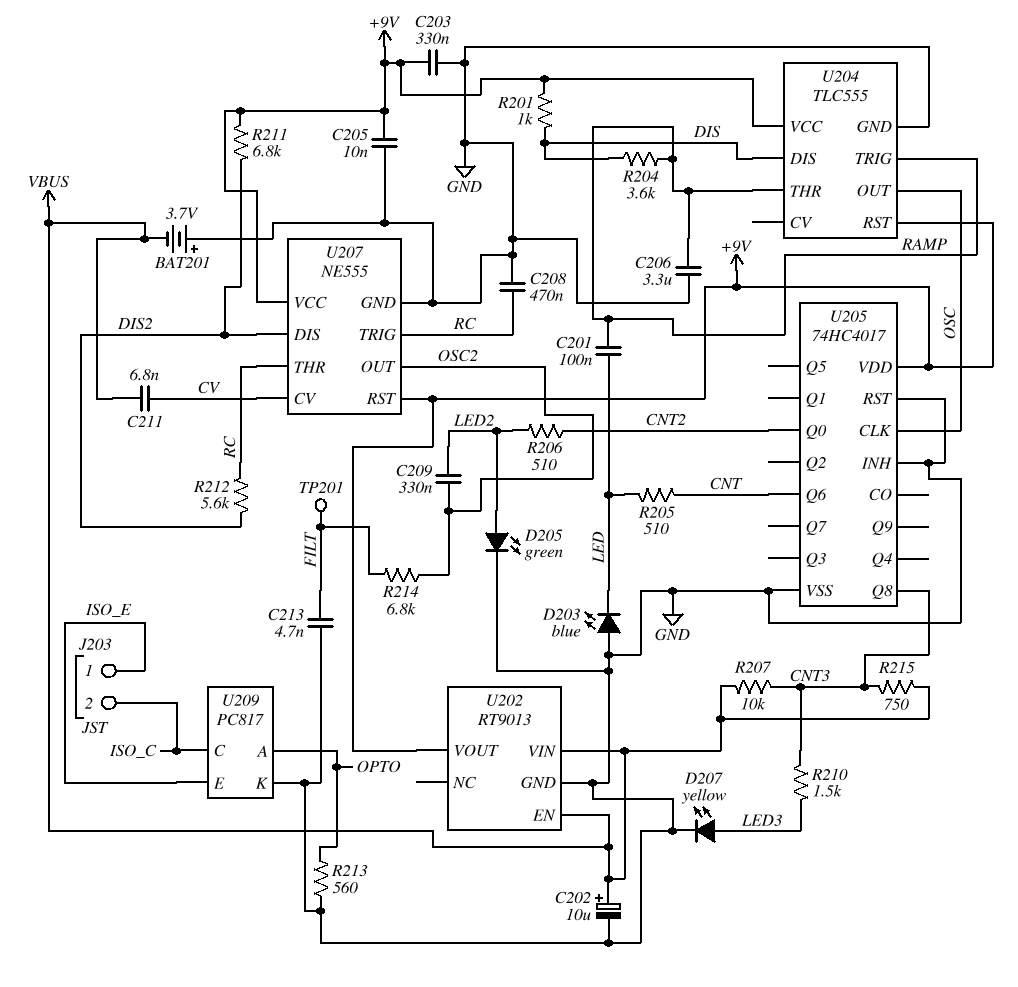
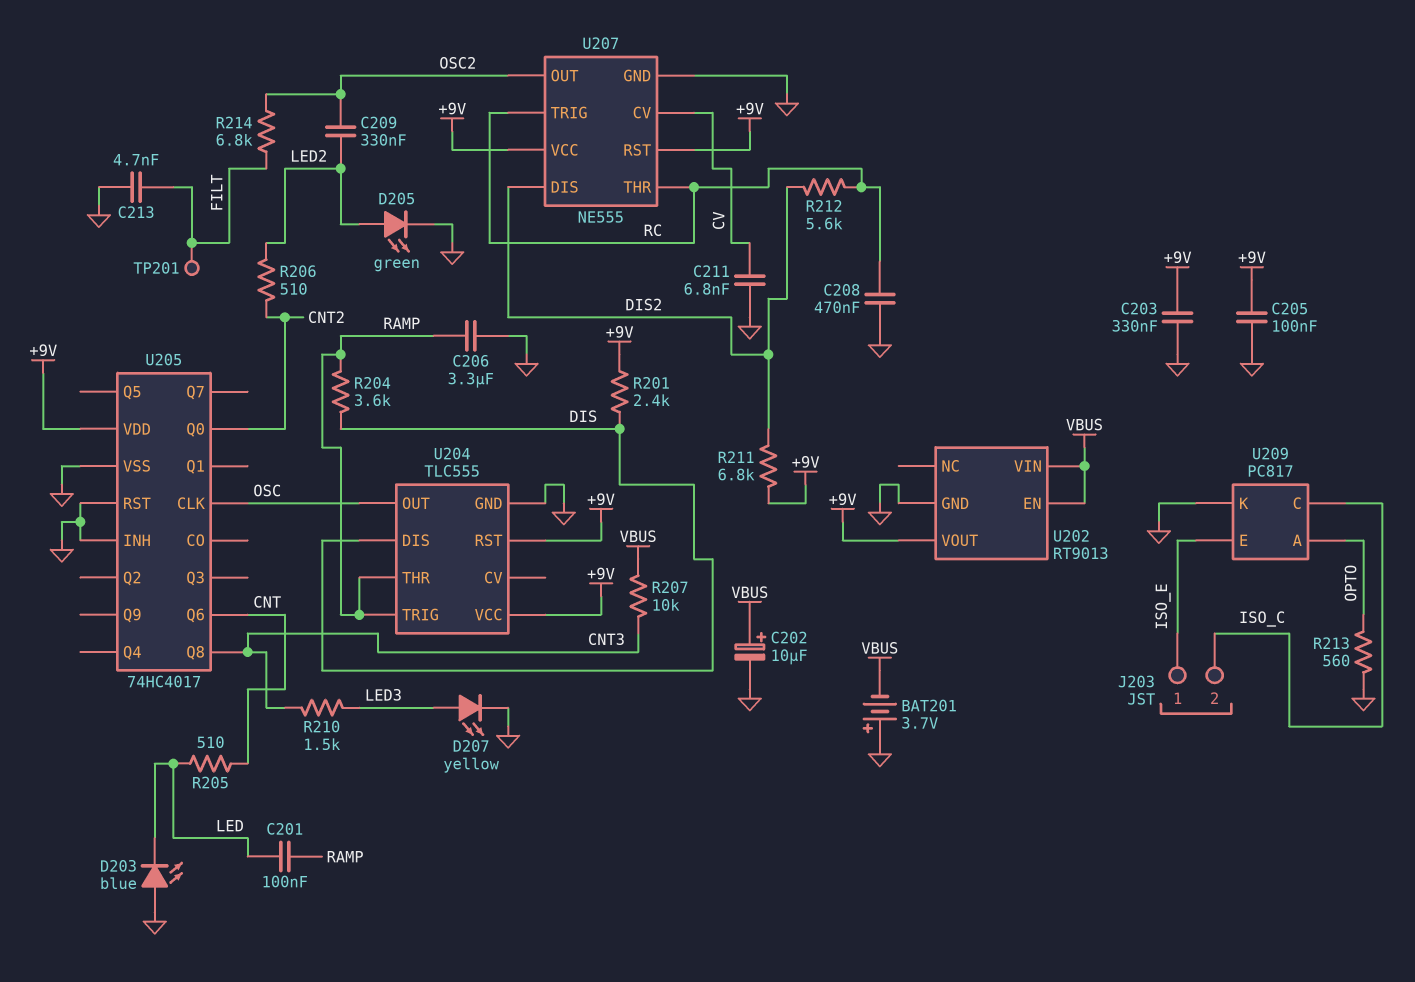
C205: 10nF (+9V, GND) -> 100nF (+9V, GND)
C211: 6.8nF (CV, VBUS) -> 6.8nF (CV, GND)
R201: 1k (+9V, DIS) -> 2.4k (+9V, DIS)
R215: 750 (CNT3, VBUS) -> none

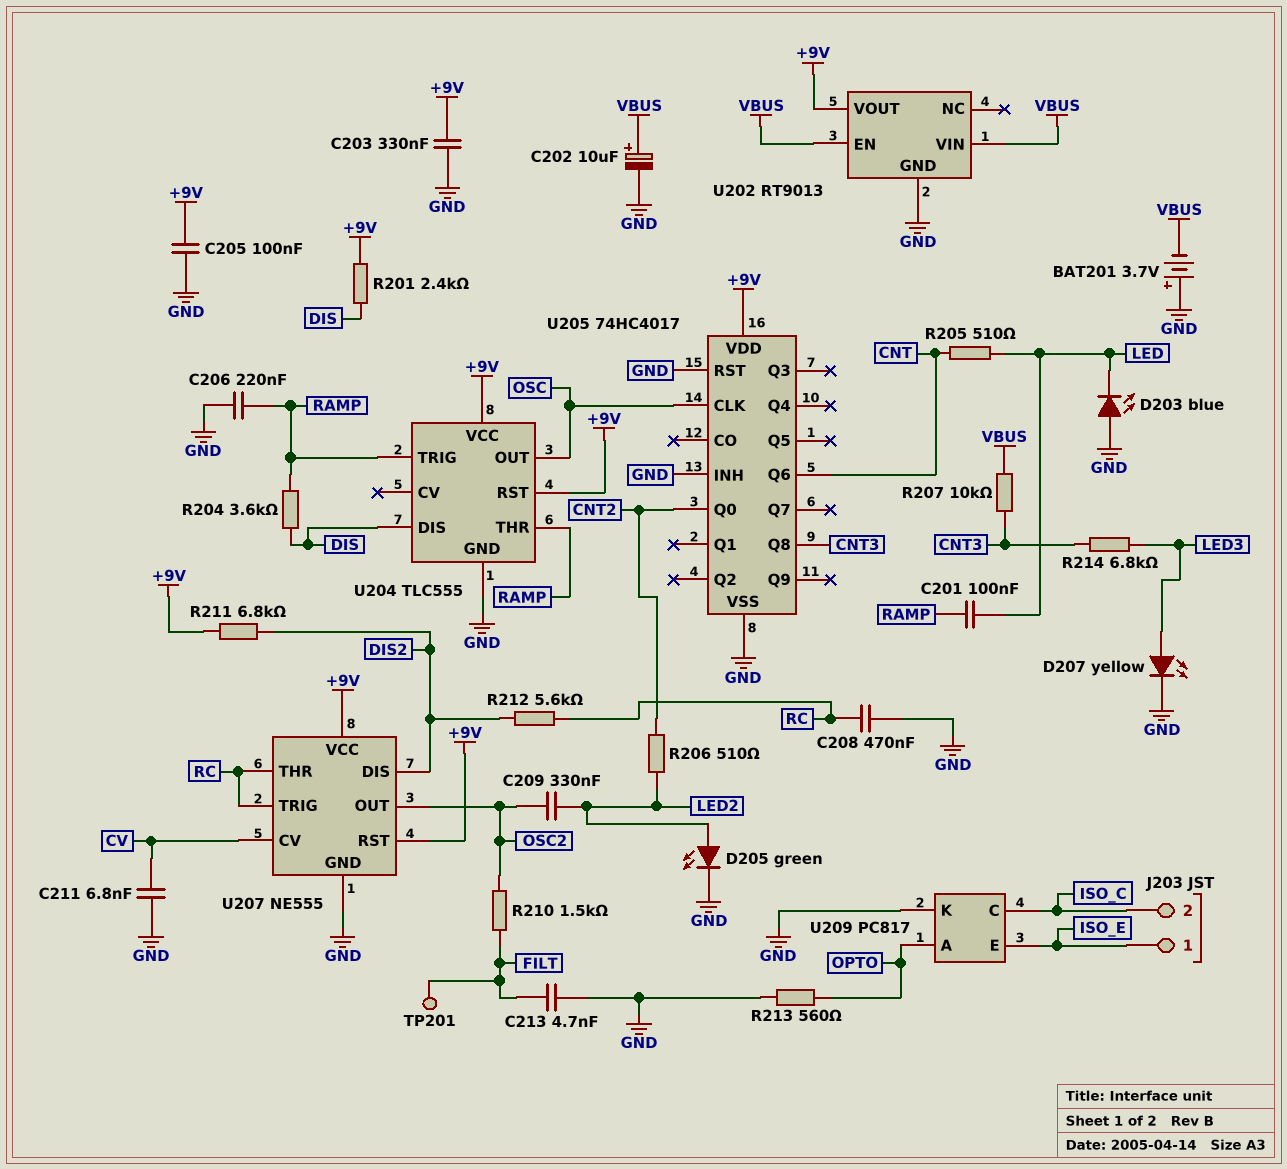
C206: 3.3uF (GND, RAMP) -> 220nF (GND, RAMP)
R210: 1.5k (CNT3, LED3) -> 1.5k (FILT, OSC2)
R214: 6.8k (FILT, OSC2) -> 6.8k (CNT3, LED3)

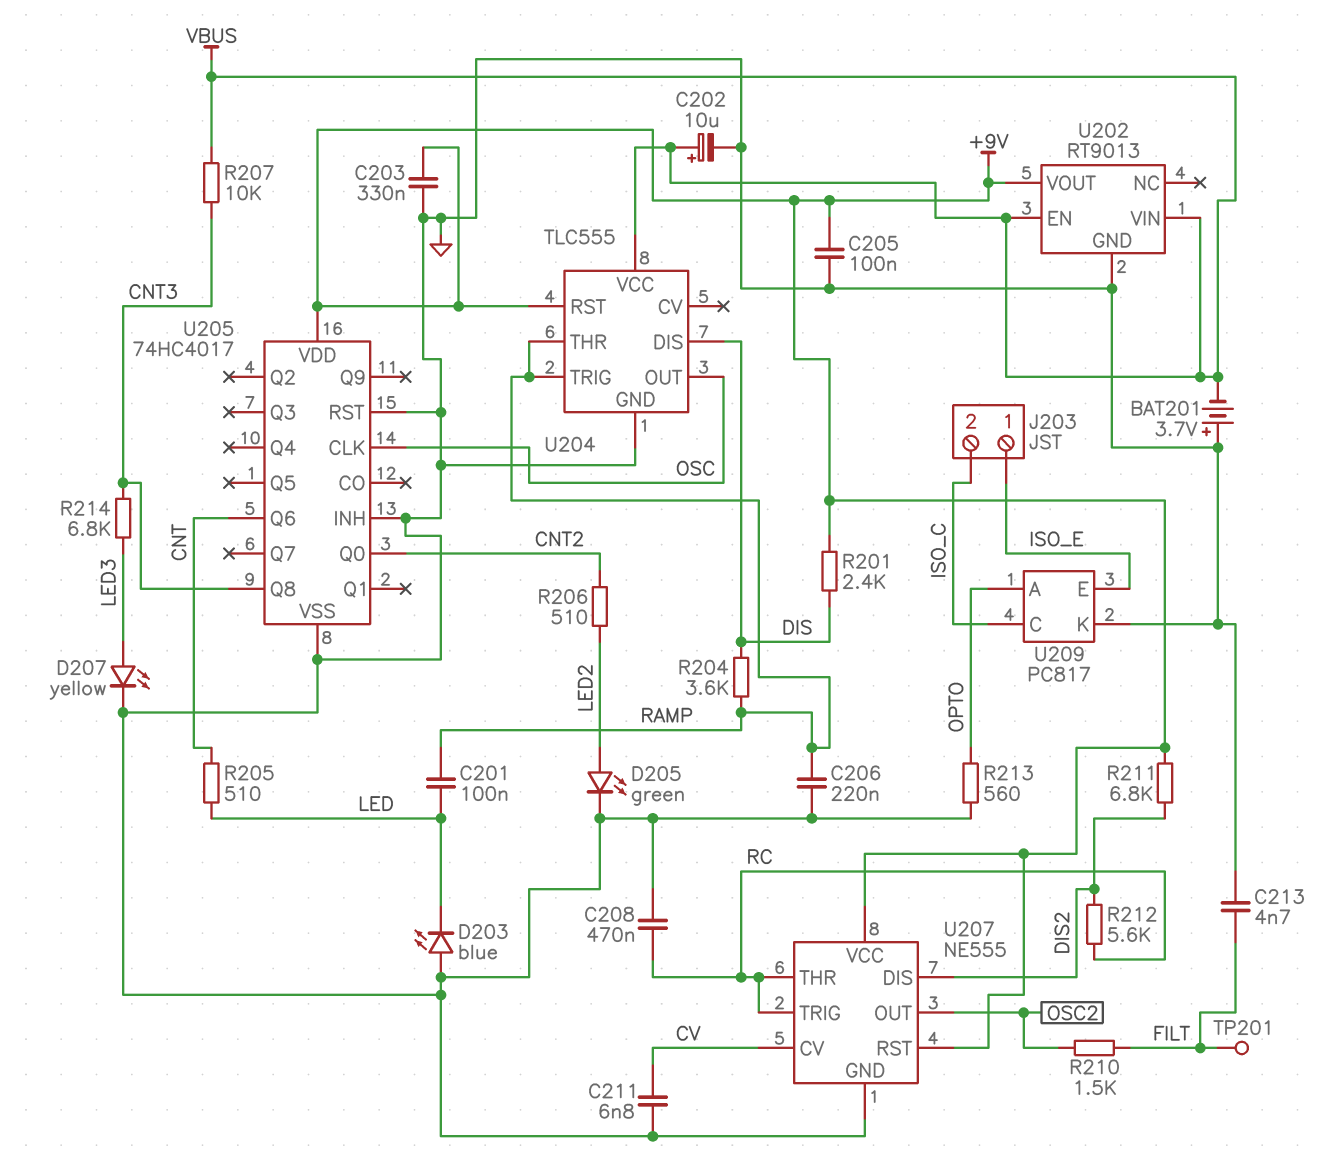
C209: 330nF (LED2, OSC2) -> none
U204 pin VCC: +9V -> VBUS

